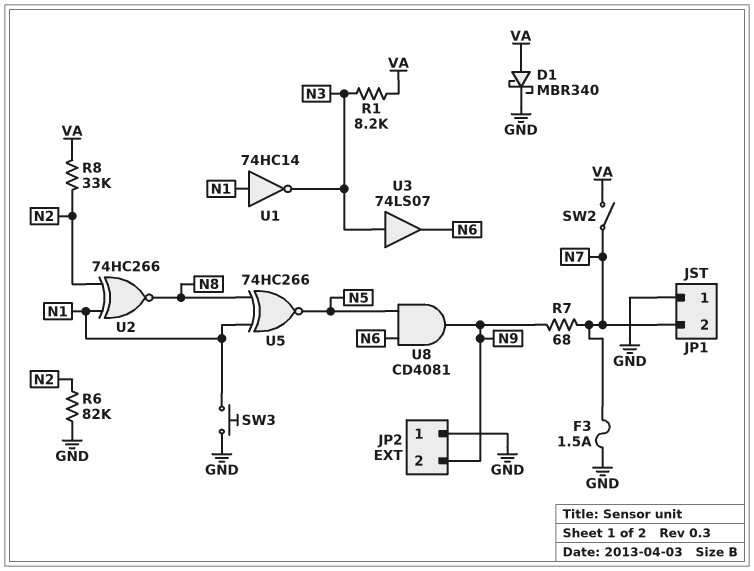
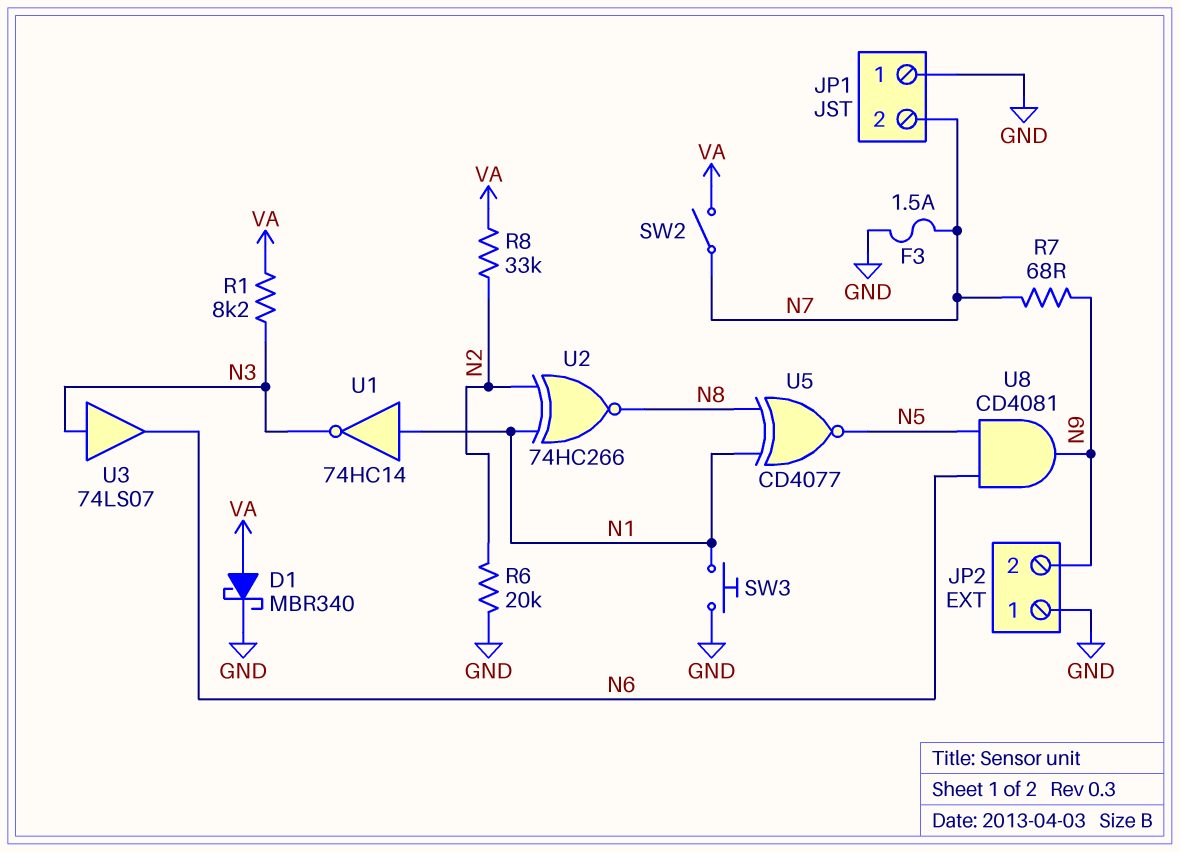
R6: 82k (GND, N2) -> 20k (GND, N2)
U5: XNOR 74HC266 (in N1, in N8, out N5) -> XNOR CD4077 (in N1, in N8, out N5)

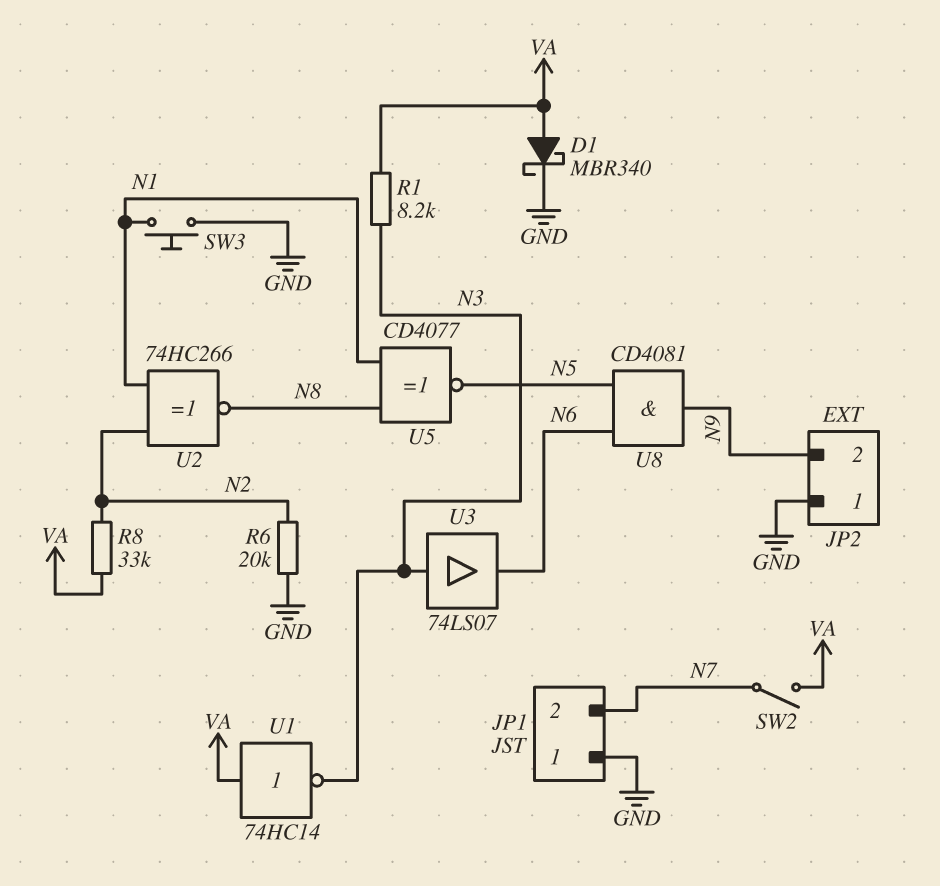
F3: 1.5A (GND, N7) -> none
R7: 68 (N7, N9) -> none
U1: NOT 74HC14 (in N1, out N3) -> NOT 74HC14 (in VA, out N3)

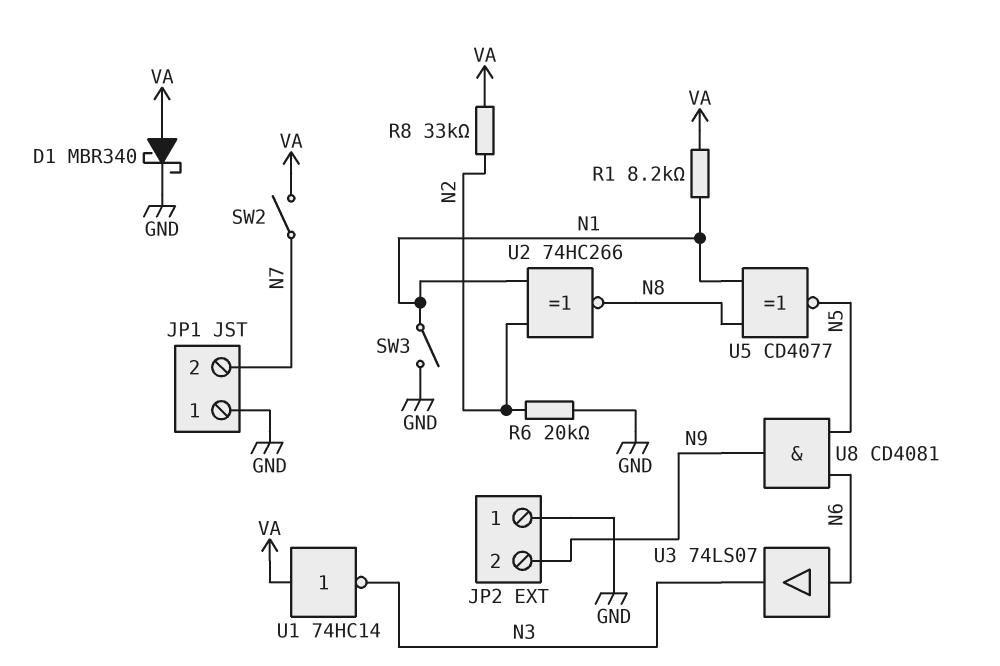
R1: 8.2k (N3, VA) -> 8.2k (N1, VA)
SW3: button (GND, N1) -> switch (GND, N1)
U3: buffer 74LS07 (in N3, out N6) -> buffer 74LS07 (in N6, out N3)

